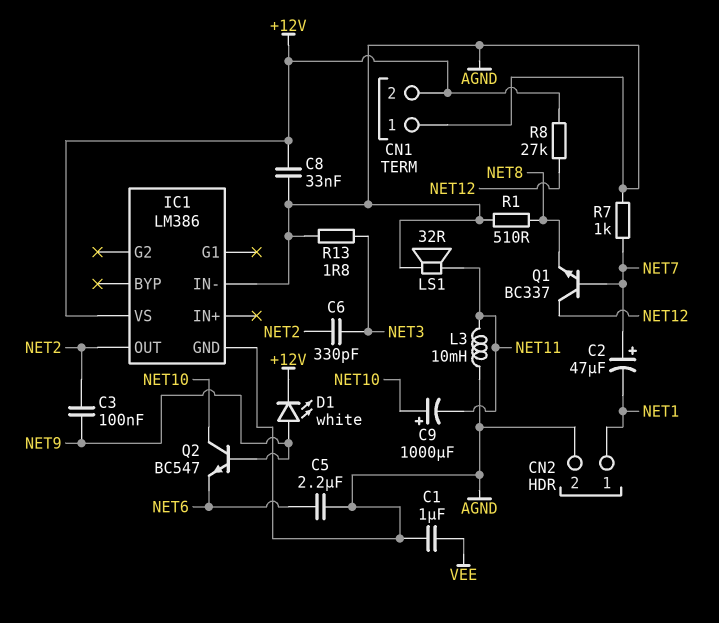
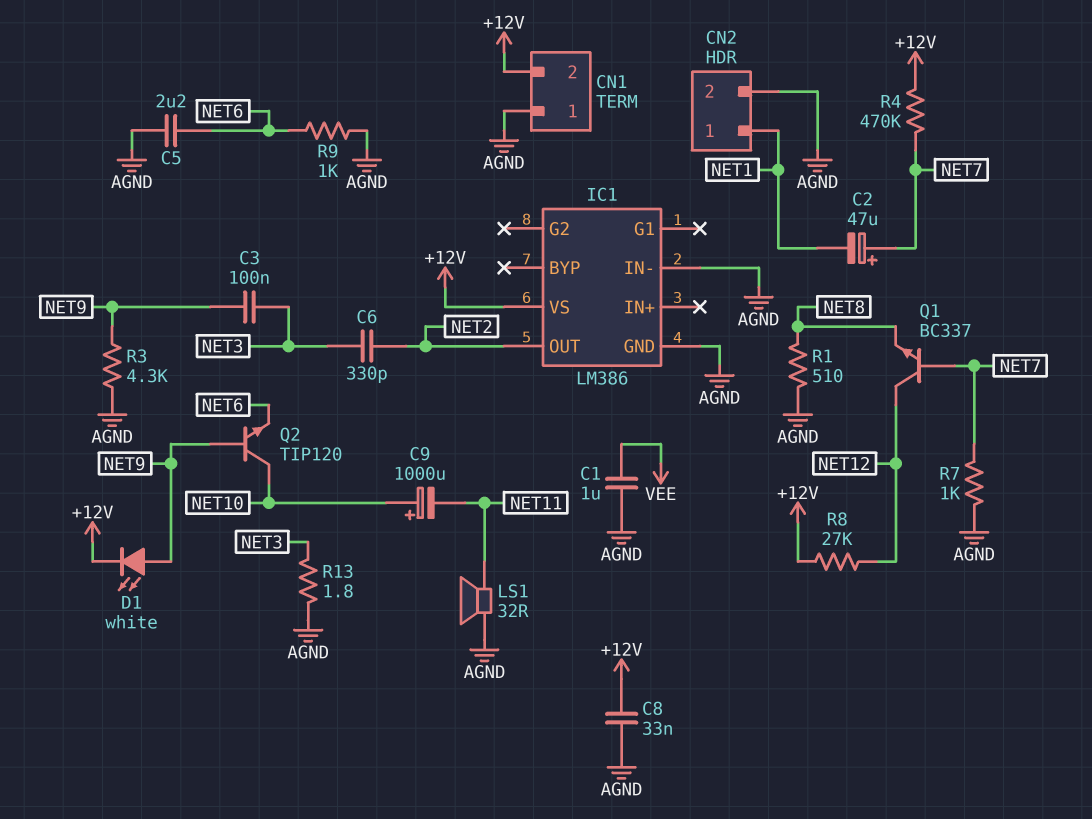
C3: 100nF (NET2, NET9) -> 100nF (NET3, NET9)
L3: 10mH (AGND, NET11) -> none
Q2: NPN BC547 (B NET9, C NET10, E NET6) -> NPN TIP120 (B NET9, C NET10, E NET6)
R3: none -> 4.3k (AGND, NET9)
R4: none -> 470k (+12V, NET7)
R9: none -> 1k (AGND, NET6)

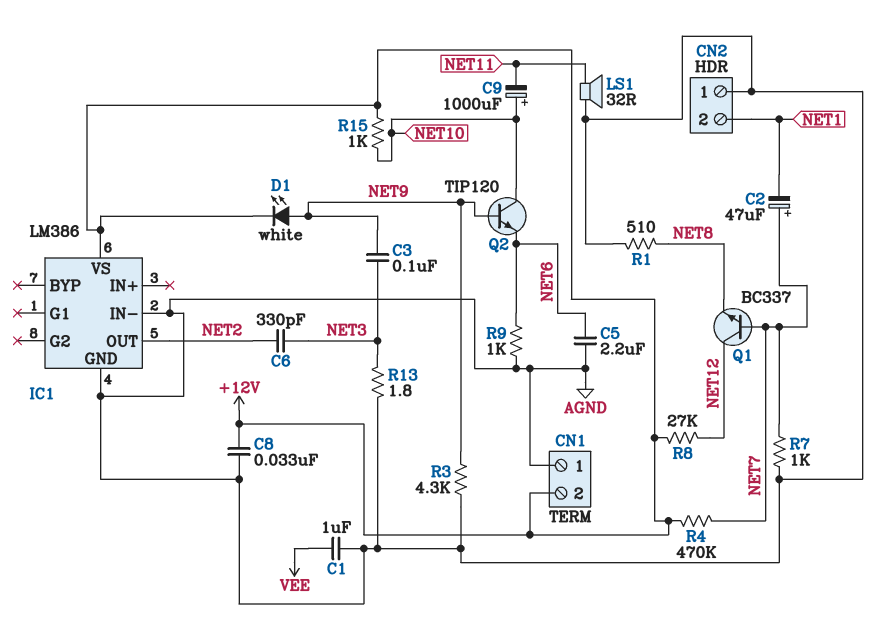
CN2 pin 1: NET1 -> AGND
CN2 pin 2: AGND -> NET1
R15: none -> 1k (+12V, NET10)

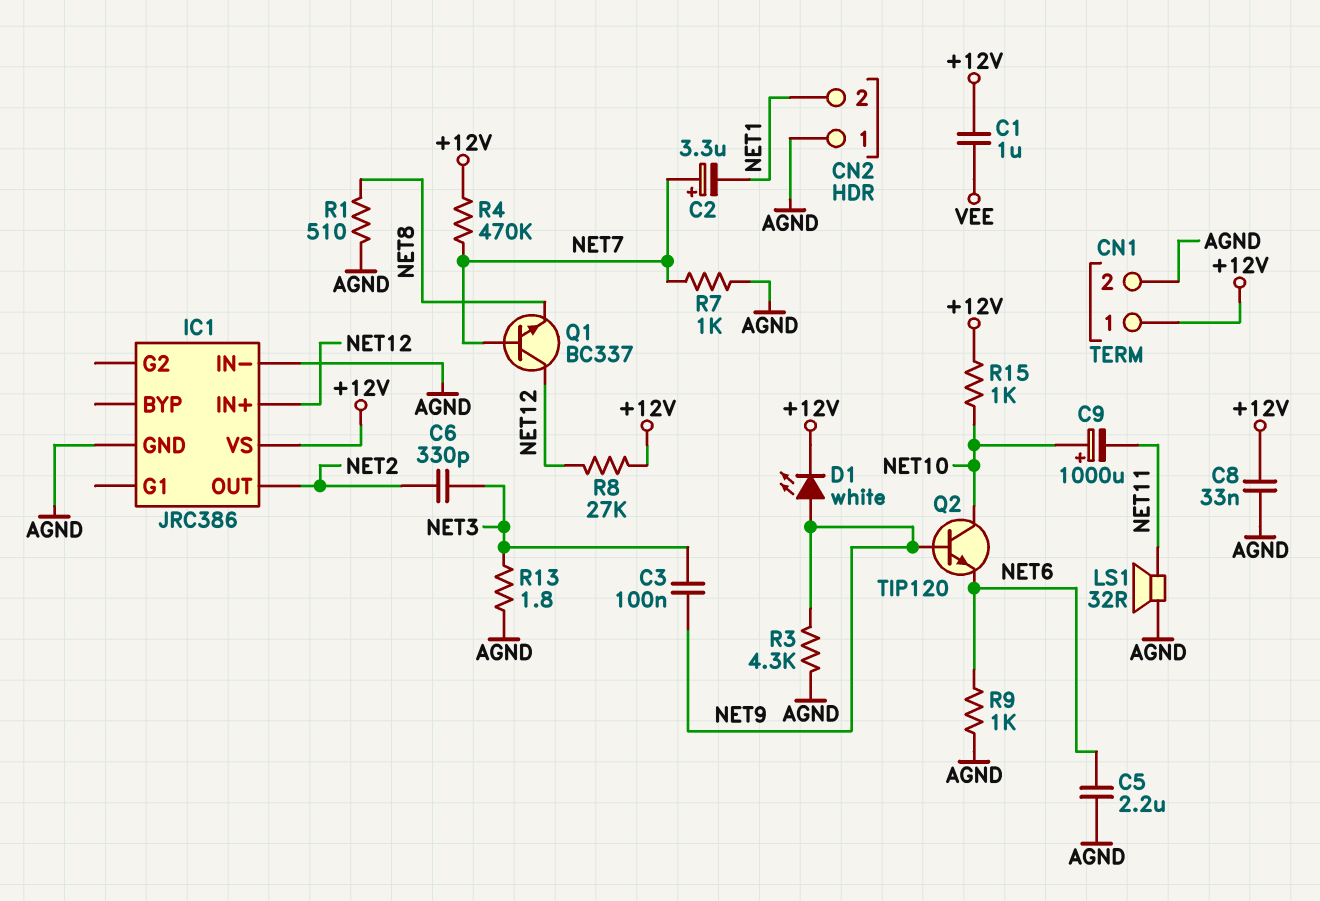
C1: 1uF (AGND, VEE) -> 1uF (+12V, VEE)
C2: 47uF (plus NET7, minus NET1) -> 3.3uF (plus NET7, minus NET1)
CN1 pin 1: AGND -> +12V
CN1 pin 2: +12V -> AGND
IC1: LM386 -> JRC386
IC1 pin IN+: none -> NET12

